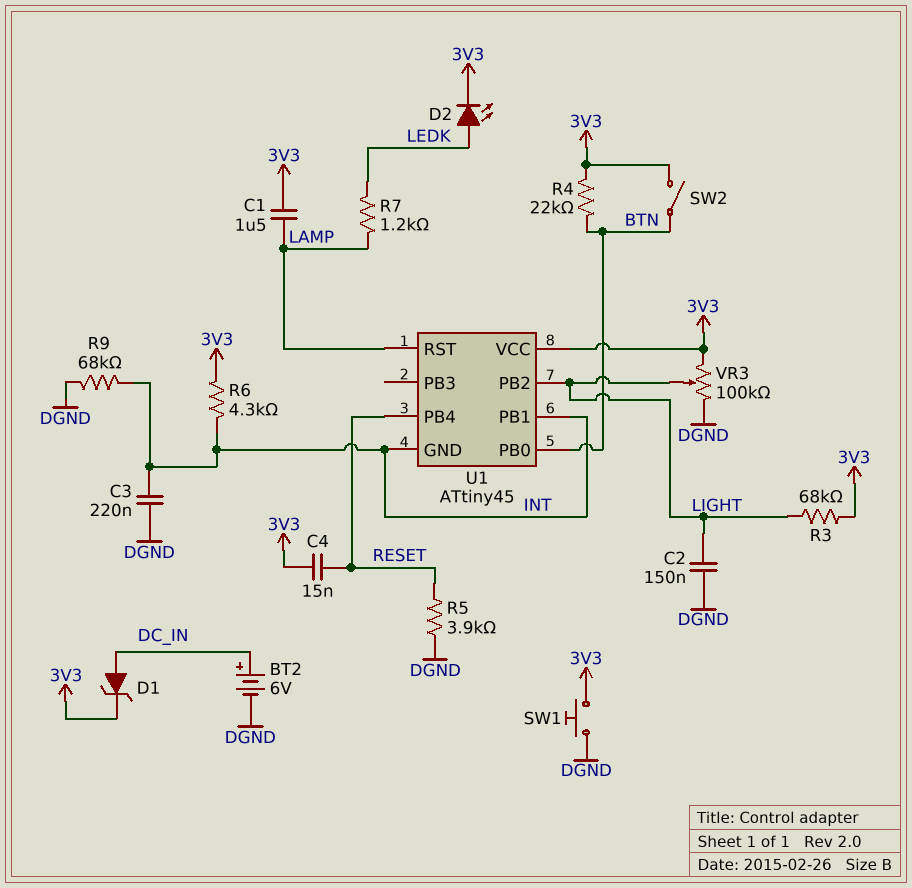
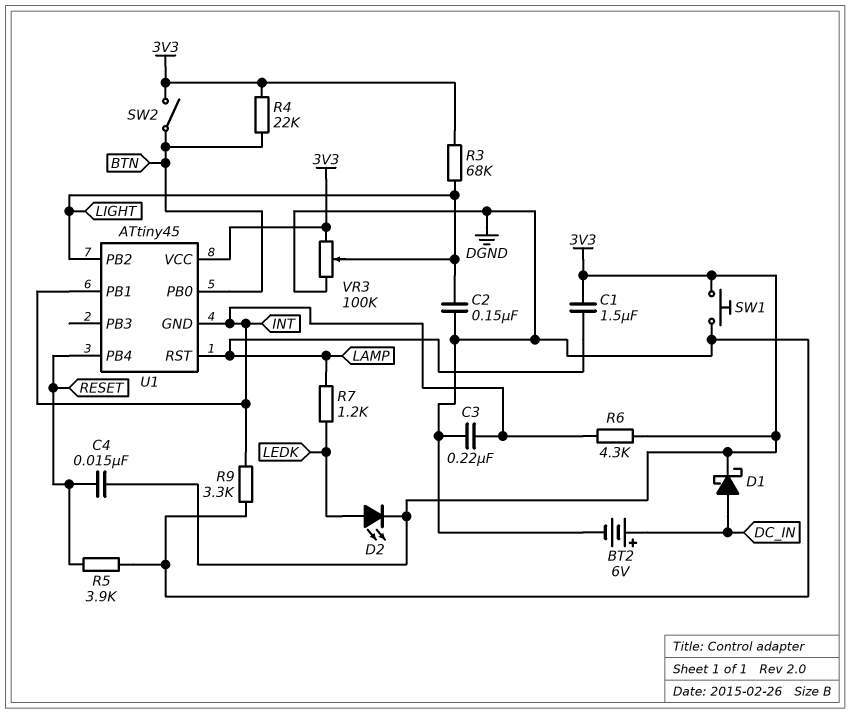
D1: zener (A DC_IN, K 3V3) -> schottky (A DC_IN, K 3V3)
R9: 68k (DGND, INT) -> 3.3k (DGND, INT)

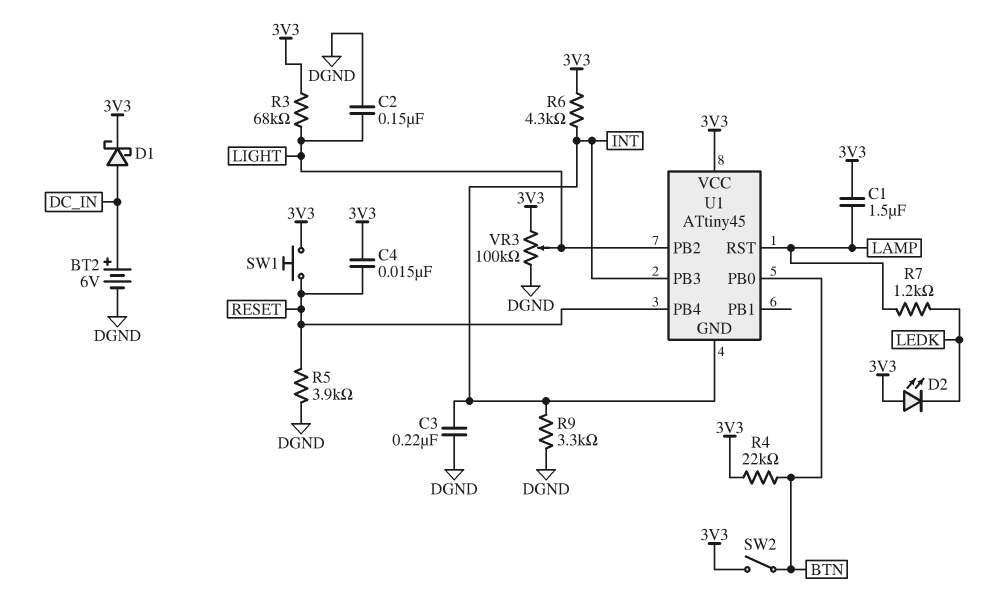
D2: LED (A LEDK, K 3V3) -> LED (A 3V3, K LEDK)
SW1: button (3V3, DGND) -> button (3V3, RESET)
U1 pin PB1: INT -> none
U1 pin PB3: none -> INT

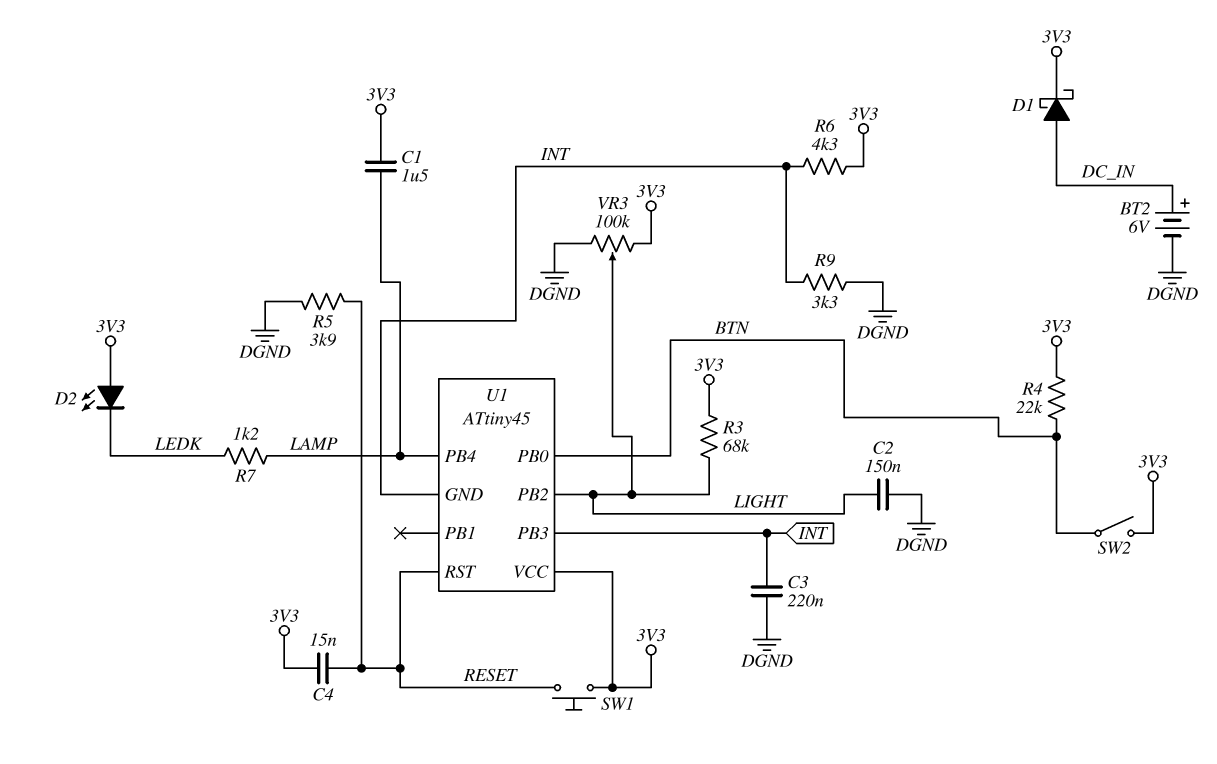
U1 pin PB4: RESET -> LAMP
U1 pin RST: LAMP -> RESET

